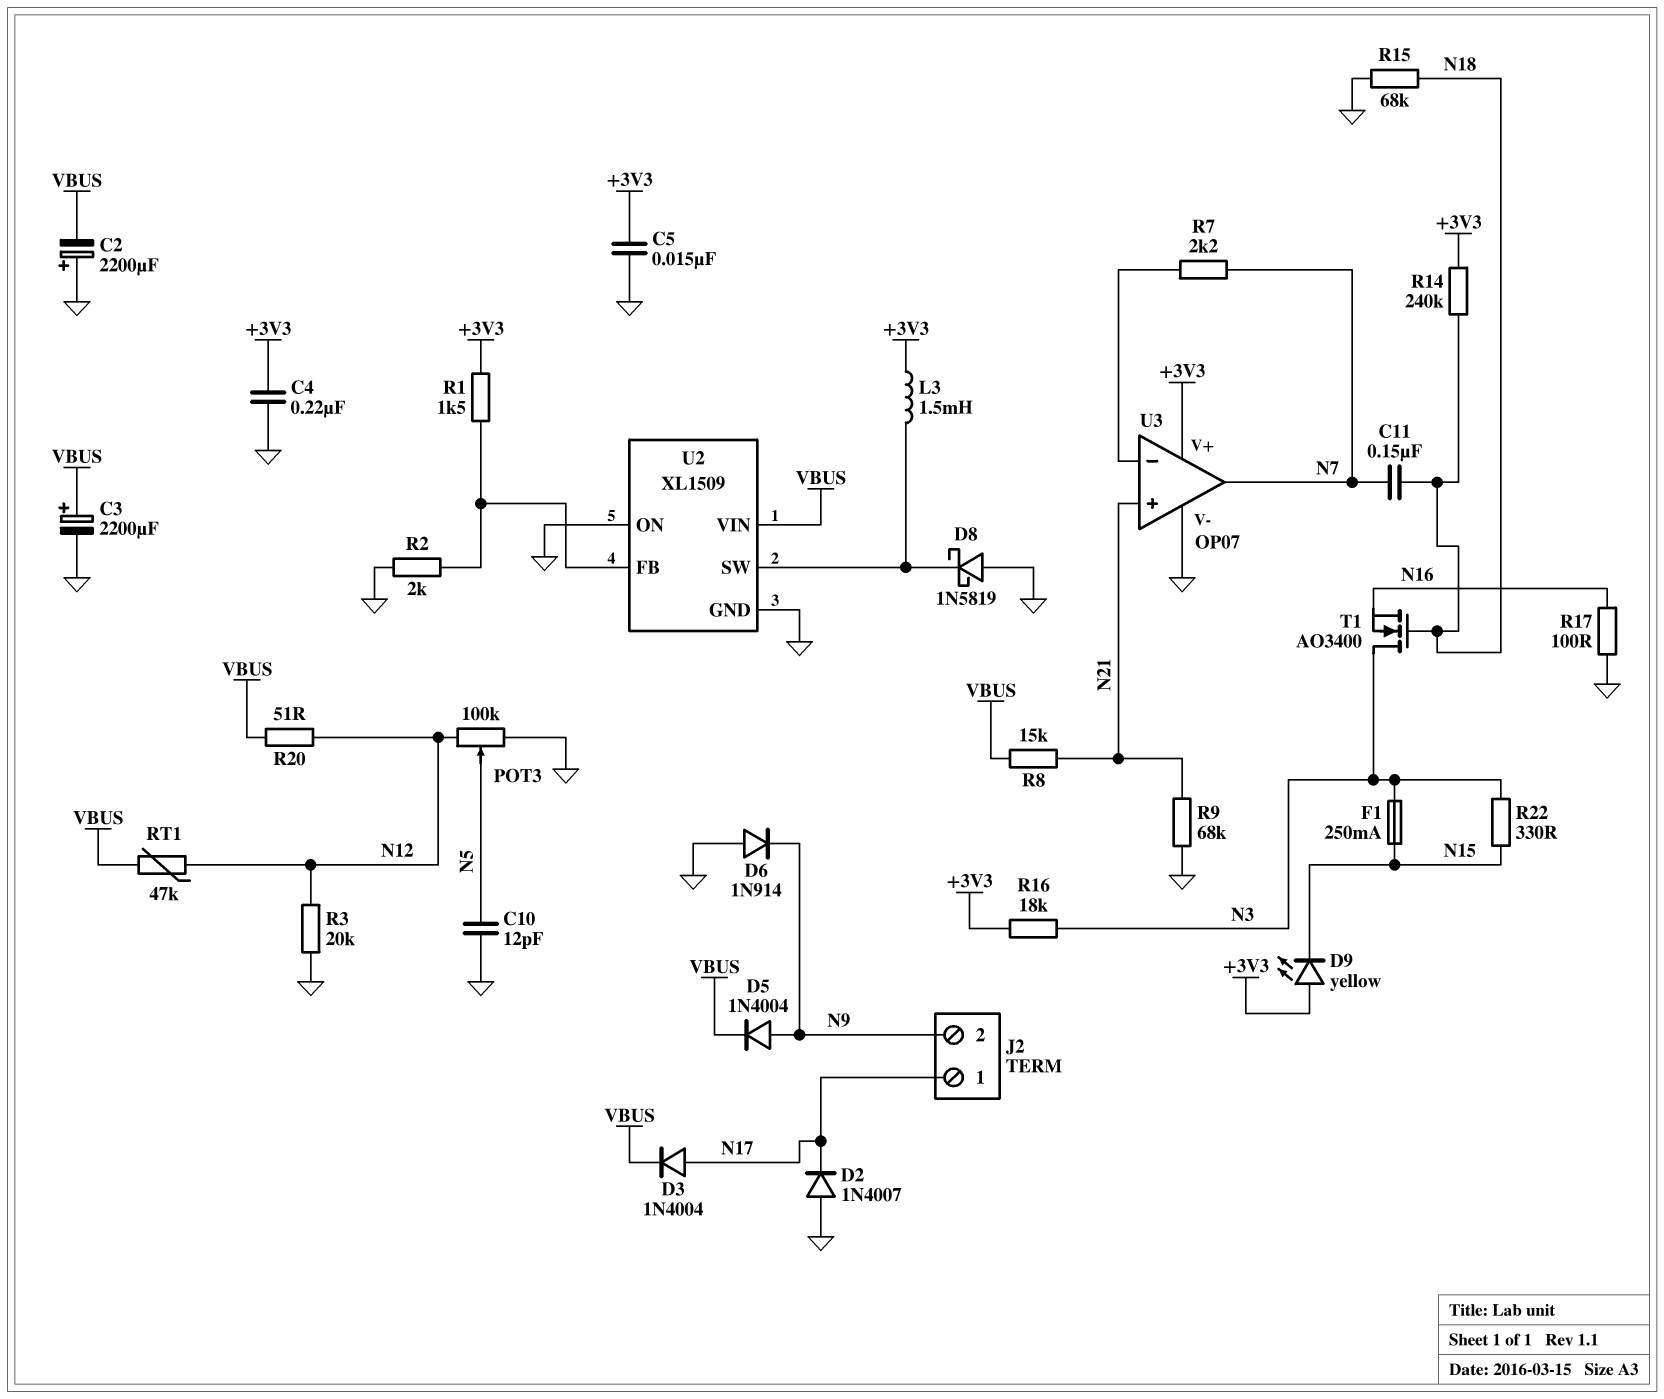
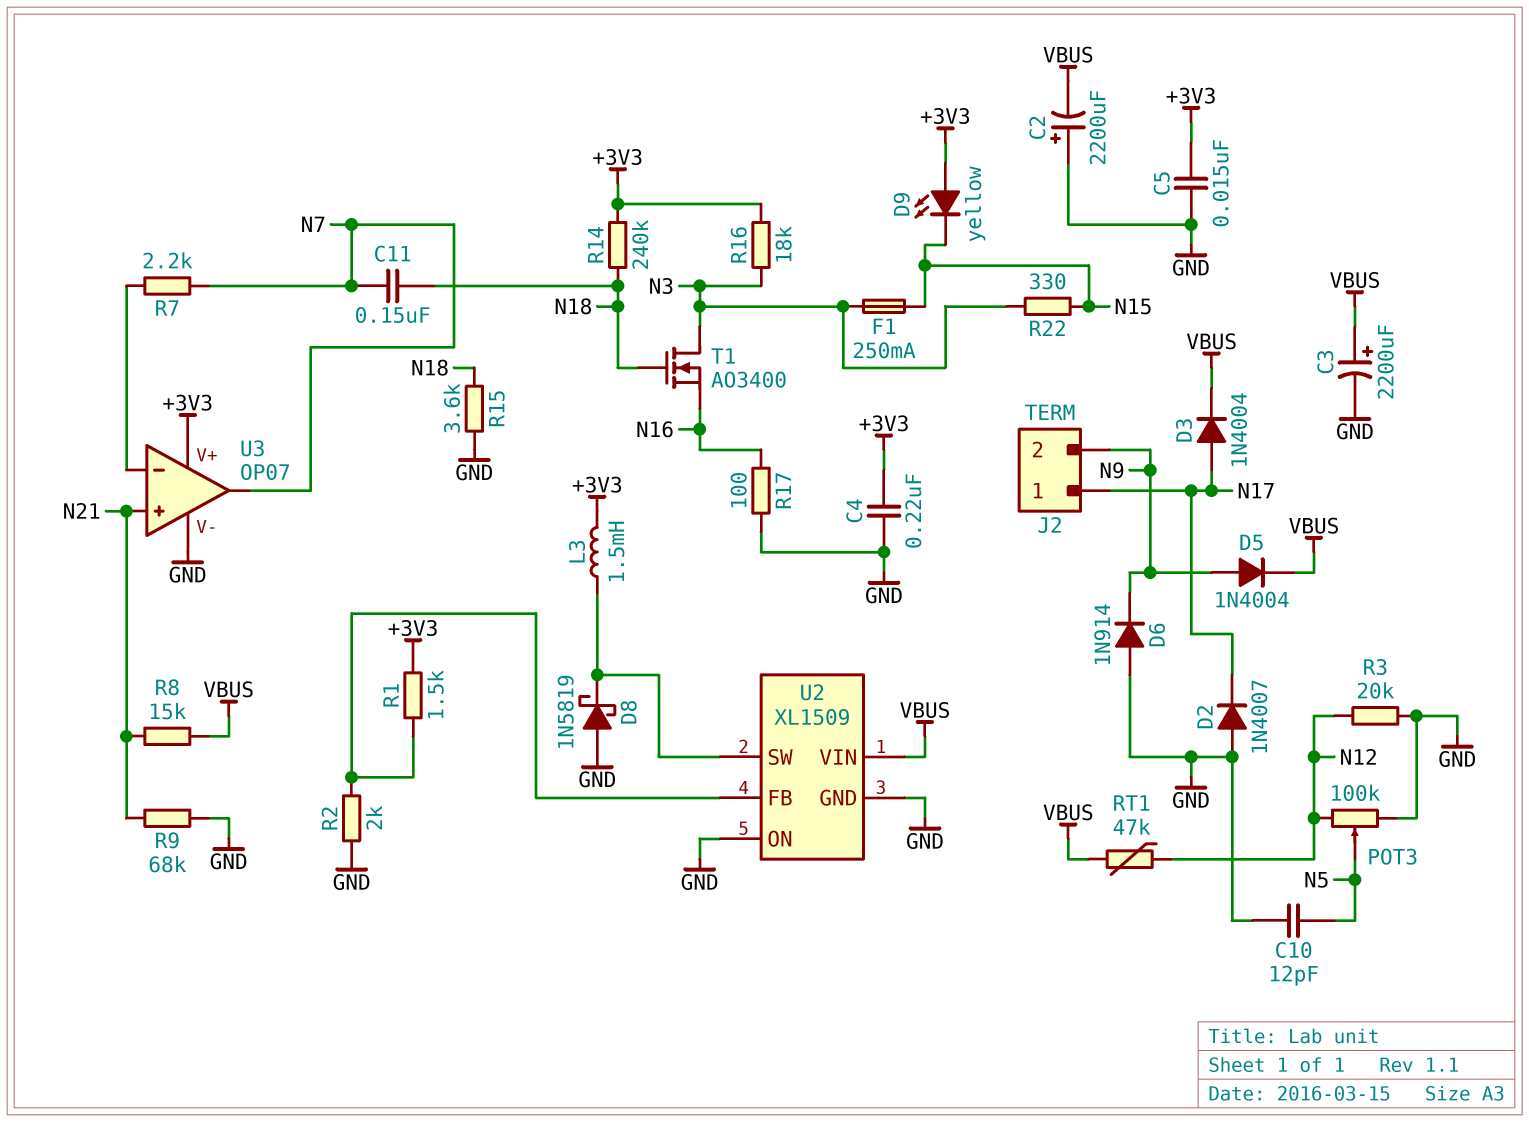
R15: 68k (GND, N18) -> 3.6k (GND, N18)
R20: 51 (N12, VBUS) -> none

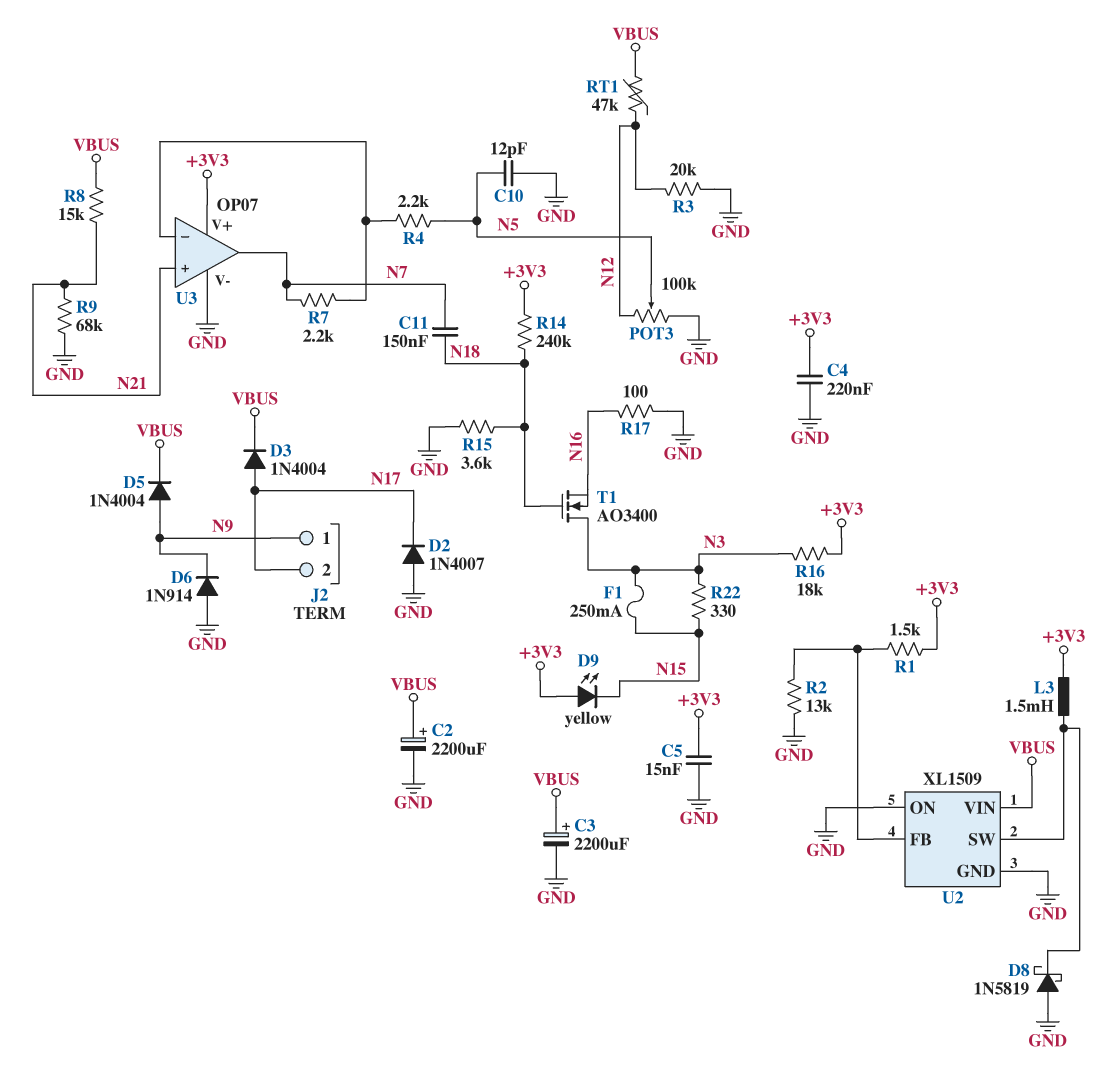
C2: 2200uF (plus GND, minus VBUS) -> 2200uF (plus VBUS, minus GND)
J2 pin 1: N17 -> N9
J2 pin 2: N9 -> N17
R2: 2k (GND, U2/FB) -> 13k (GND, U2/FB)
R4: none -> 2.2k (N5, U3/in-)

